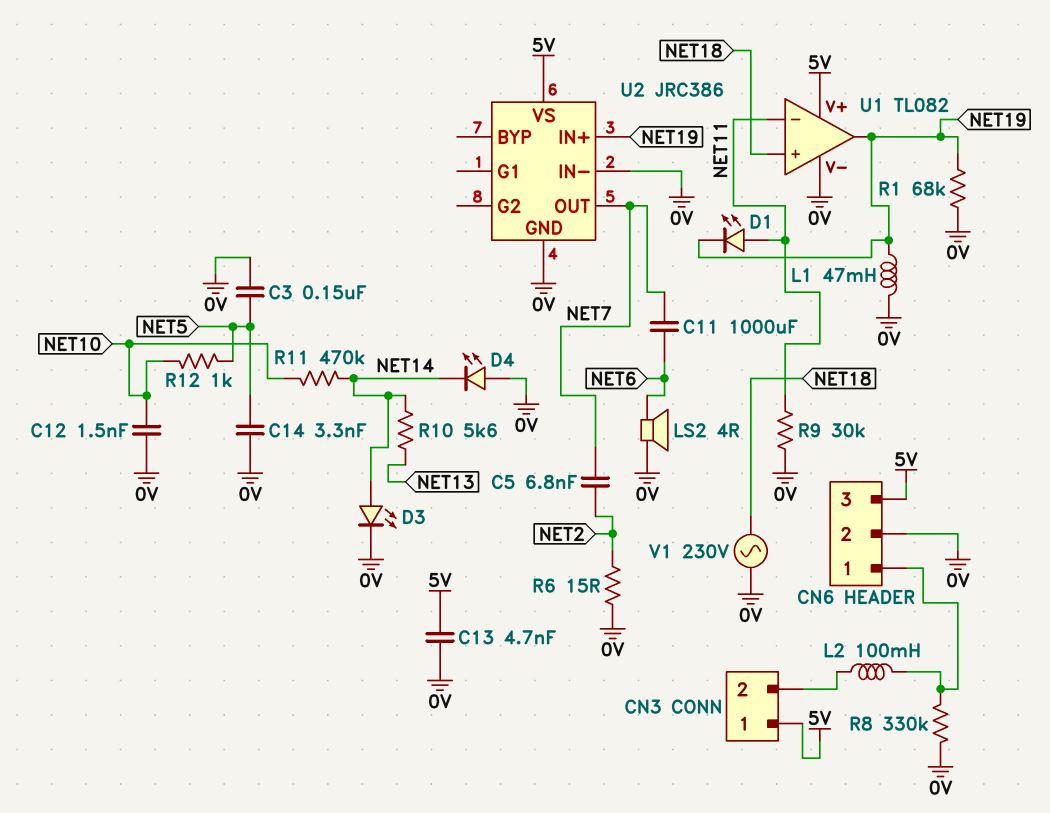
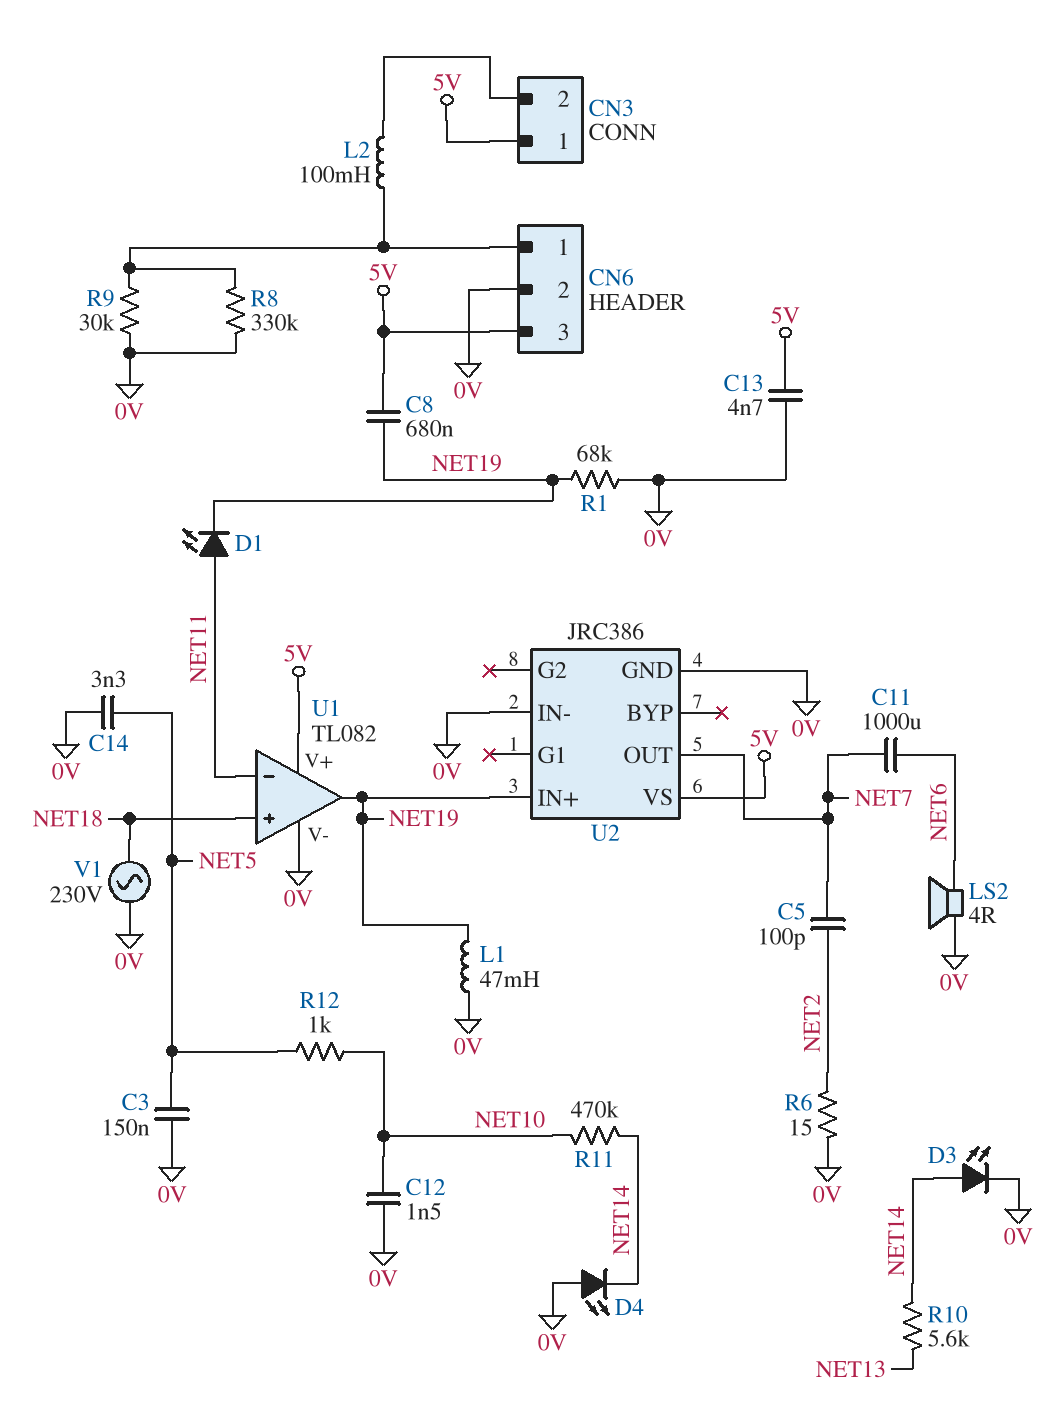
C5: 6.8nF (NET2, NET7) -> 100pF (NET2, NET7)
C8: none -> 680nF (5V, NET19)
R9: 30k (0V, NET11) -> 30k (0V, CN6/1)

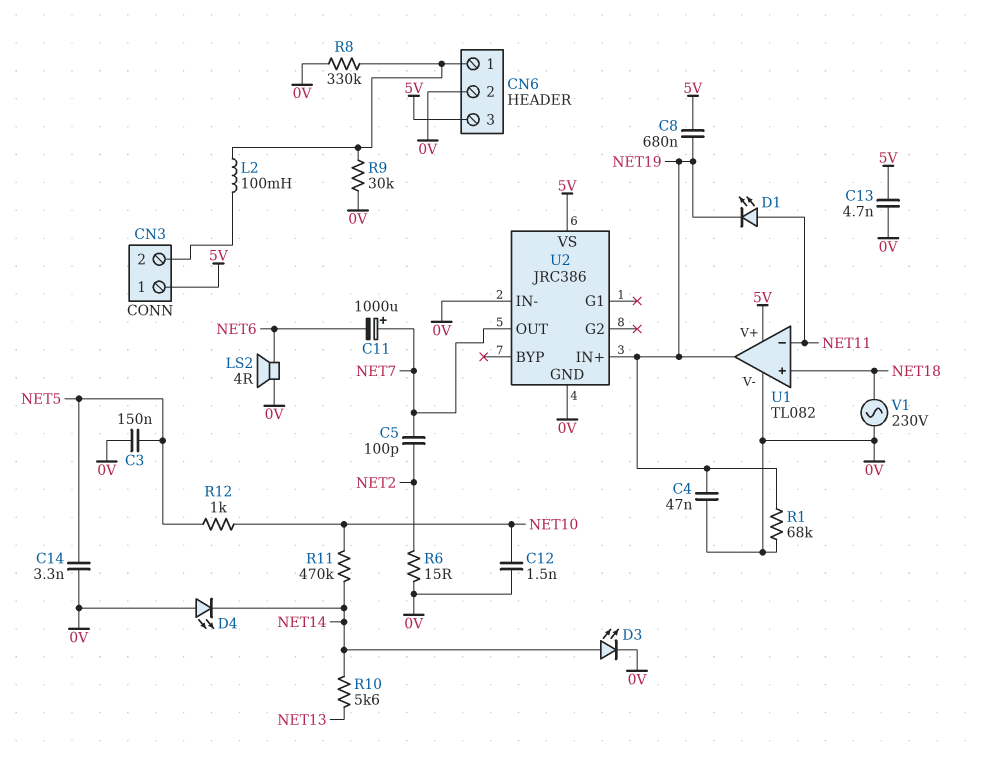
C4: none -> 47nF (0V, NET19)
C11: 1000uF (NET6, NET7) -> 1000uF (plus NET7, minus NET6)
L1: 47mH (0V, NET19) -> none

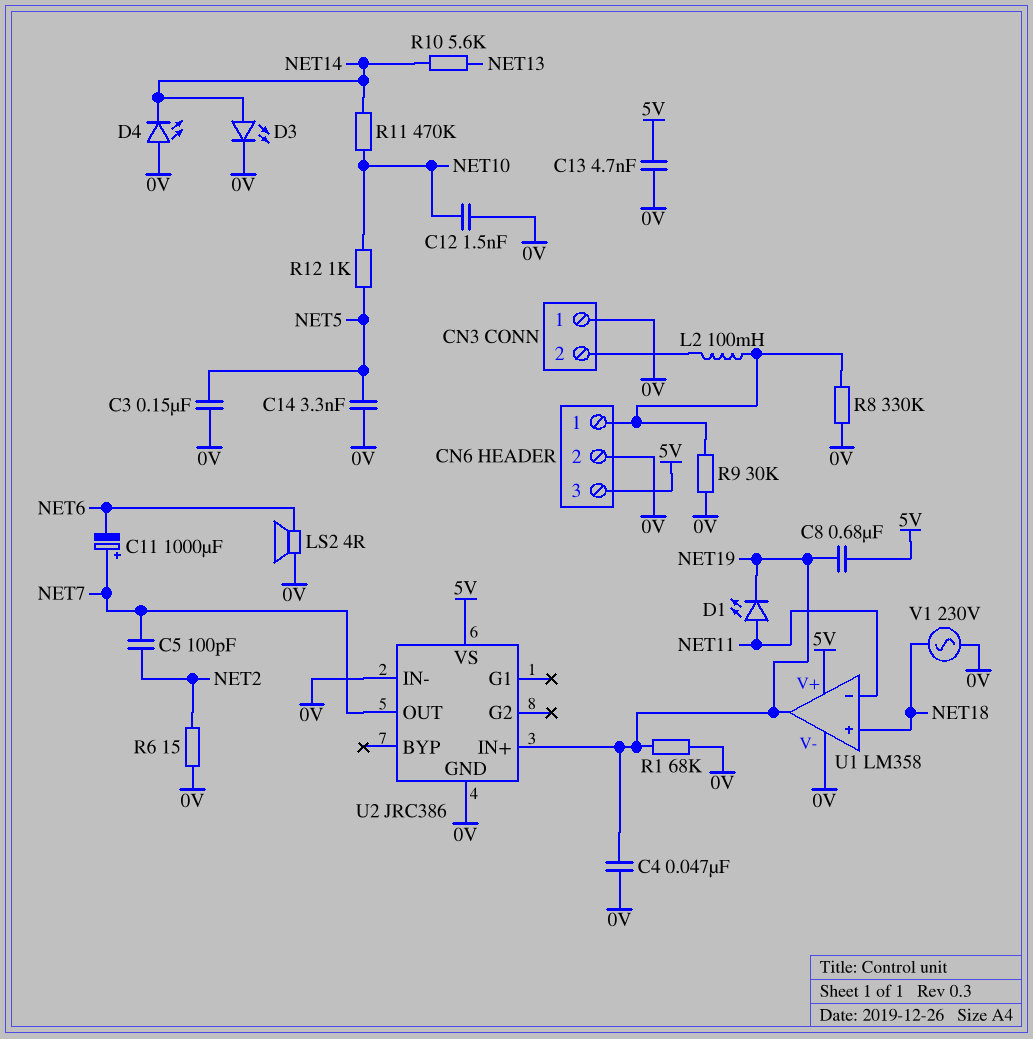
CN3 pin 1: 5V -> 0V
U1: TL082 -> LM358

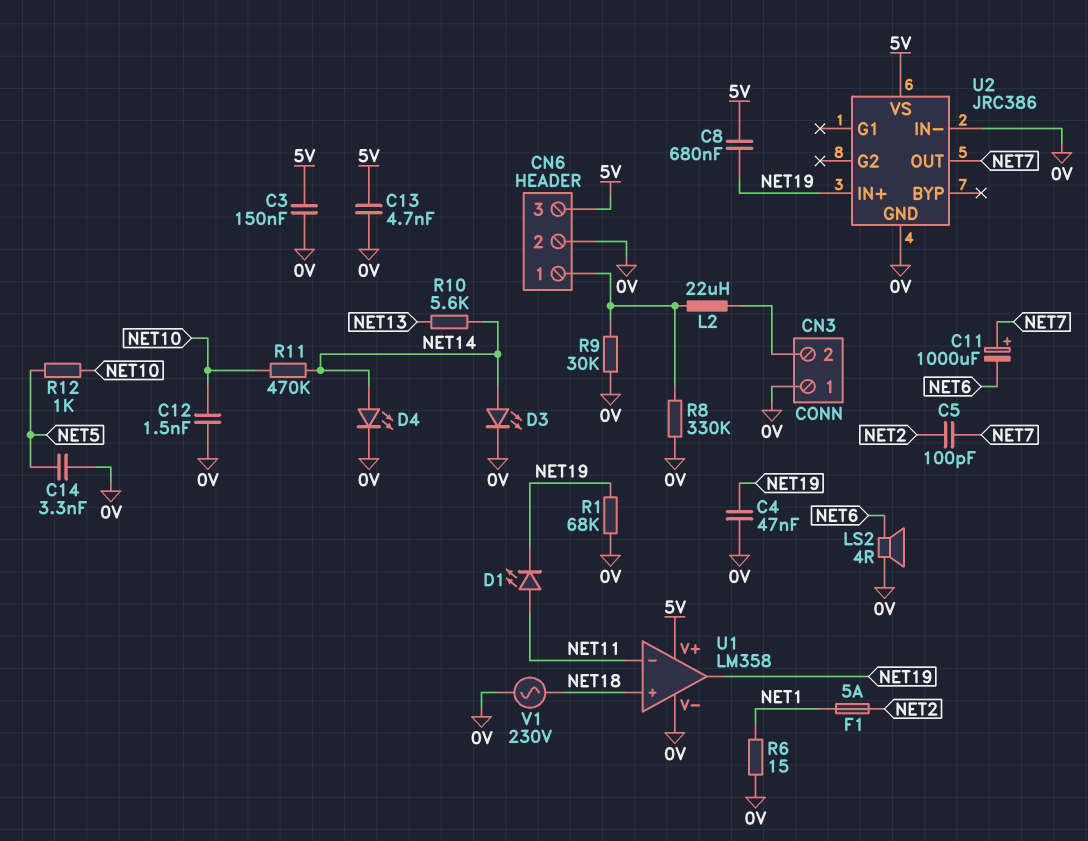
C3: 150nF (0V, NET5) -> 150nF (0V, 5V)
D4: LED (A 0V, K NET14) -> LED (A NET14, K 0V)
F1: none -> 5A (NET1, NET2)
L2: 100mH (CN3/2, CN6/1) -> 22uH (CN3/2, CN6/1)
R6: 15 (0V, NET2) -> 15 (0V, NET1)

